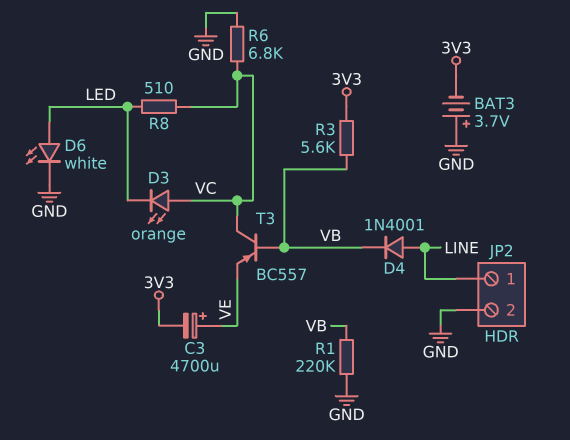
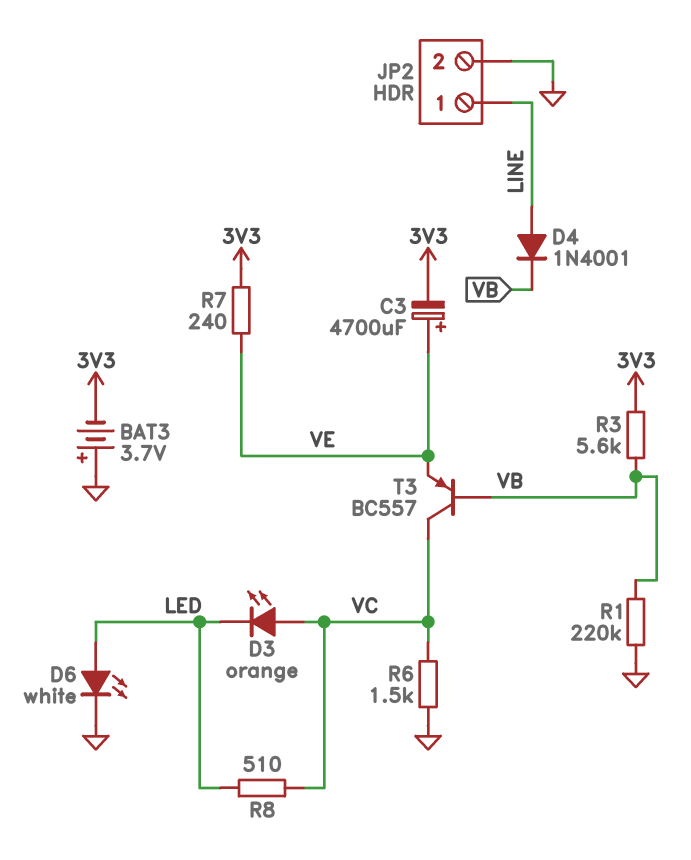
R6: 6.8k (GND, VC) -> 1.5k (GND, VC)
R7: none -> 240 (3V3, VE)

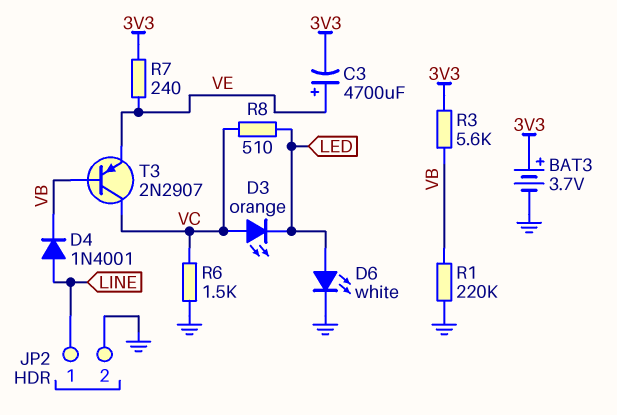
BAT3: 3.7V (plus GND, minus 3V3) -> 3.7V (plus 3V3, minus GND)
T3: PNP BC557 (B VB, C VC, E VE) -> PNP 2N2907 (B VB, C VC, E VE)

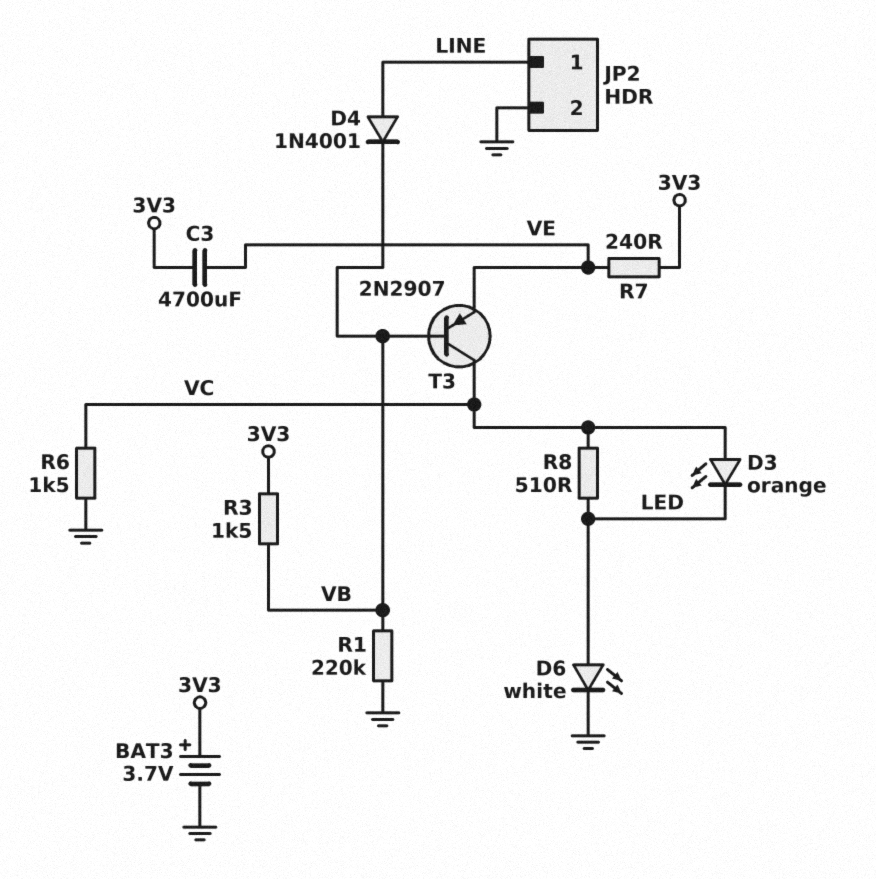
C3: 4700uF (plus VE, minus 3V3) -> 4700uF (3V3, VE)
R3: 5.6k (3V3, VB) -> 1.5k (3V3, VB)

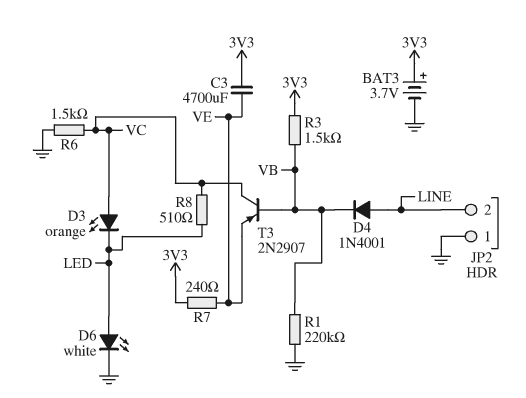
JP2 pin 1: LINE -> GND
JP2 pin 2: GND -> LINE

